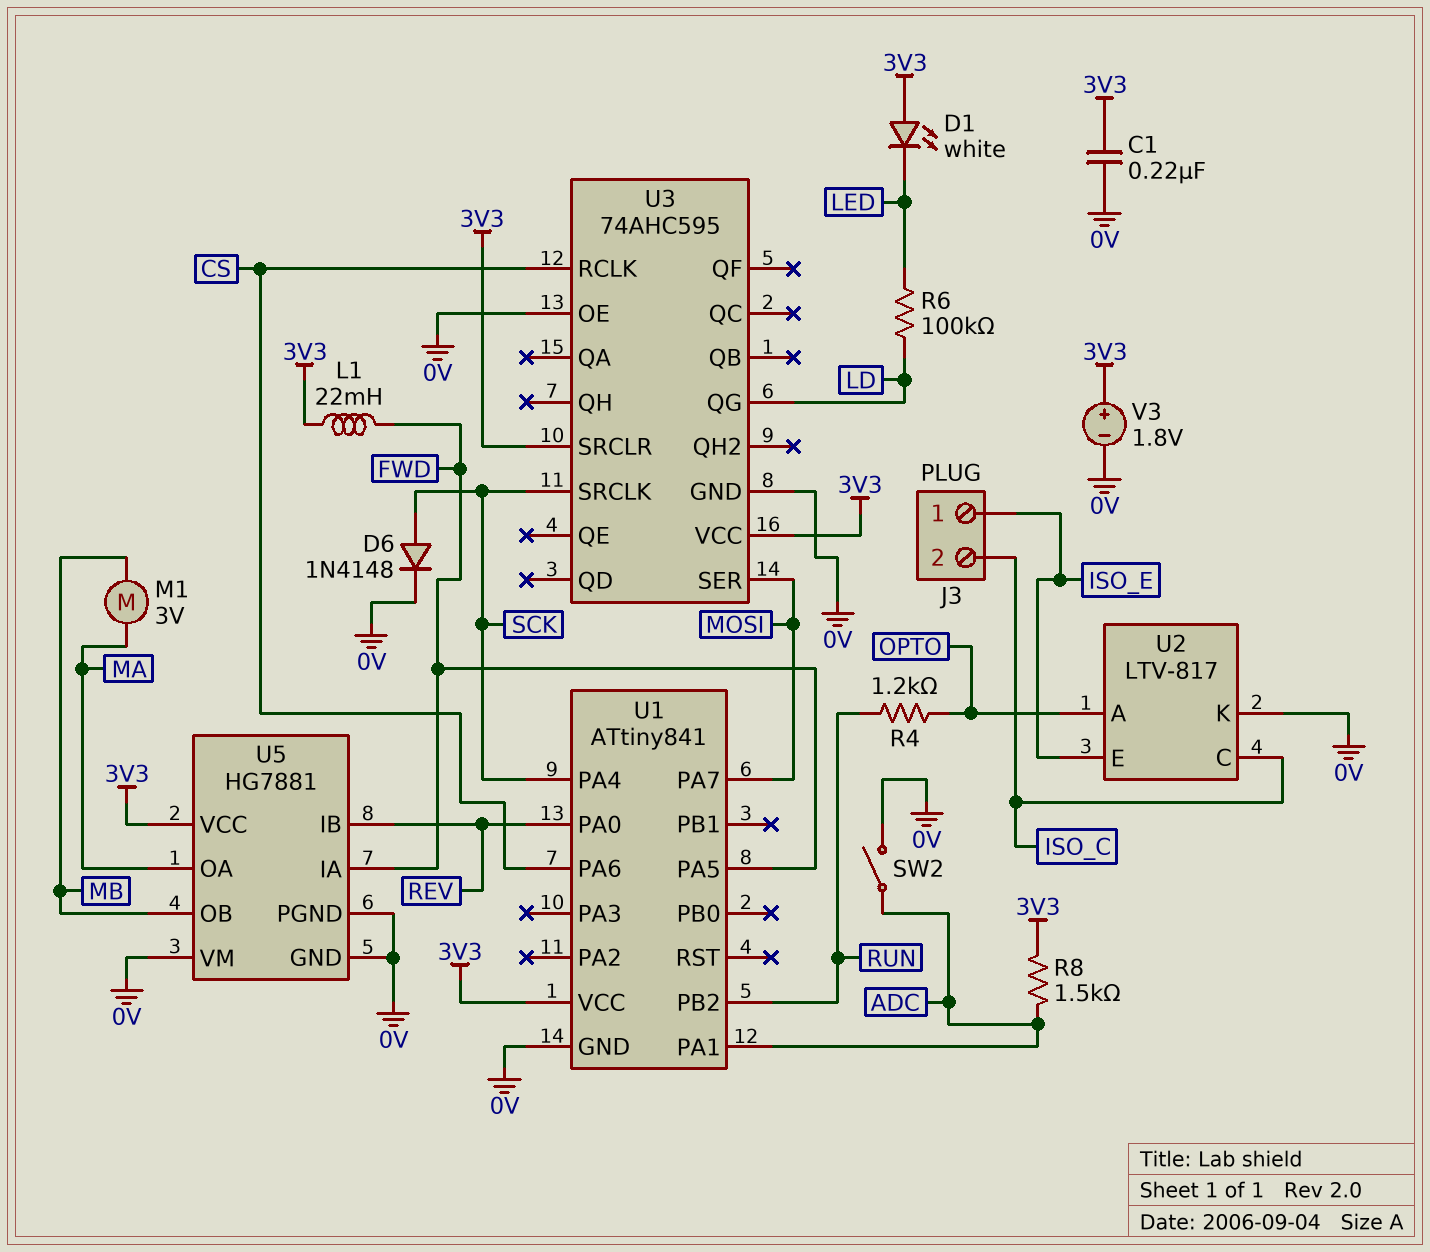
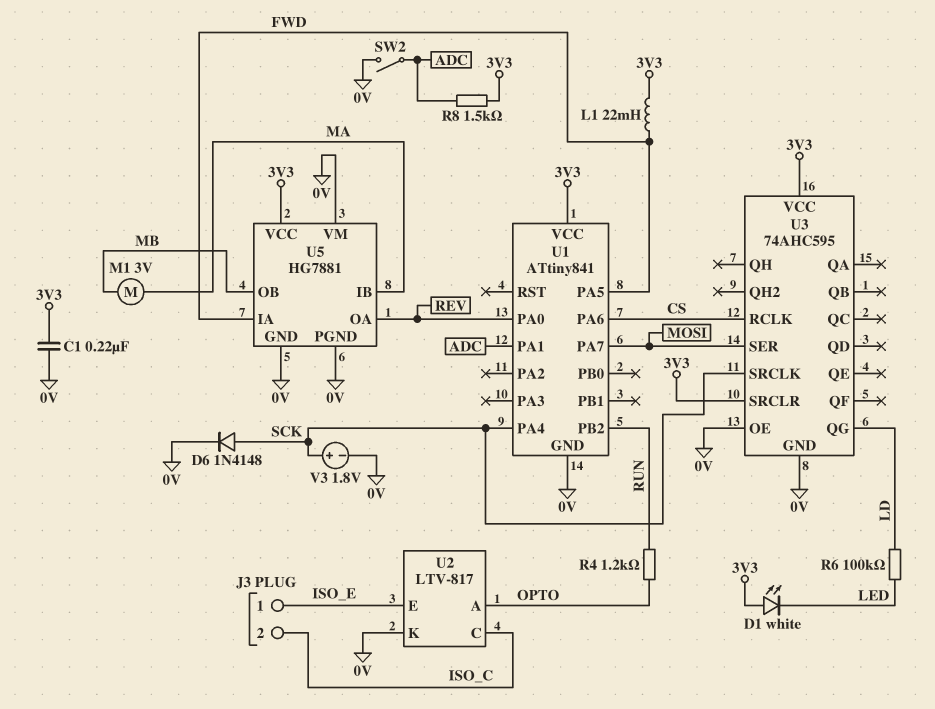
U5 pin IB: REV -> MA
U5 pin OA: MA -> REV
V3: 1.8V (plus 3V3, minus 0V) -> 1.8V (plus SCK, minus 0V)

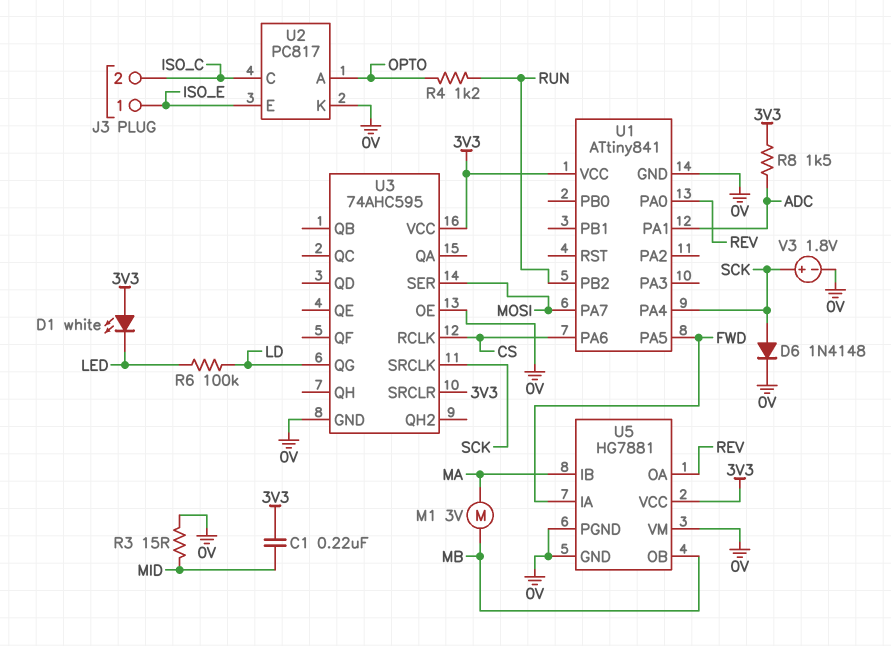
C1: 220nF (0V, 3V3) -> 220nF (3V3, MID)
L1: 22mH (3V3, FWD) -> none
R3: none -> 15 (0V, MID)
SW2: switch (0V, ADC) -> none
U2: LTV-817 -> PC817

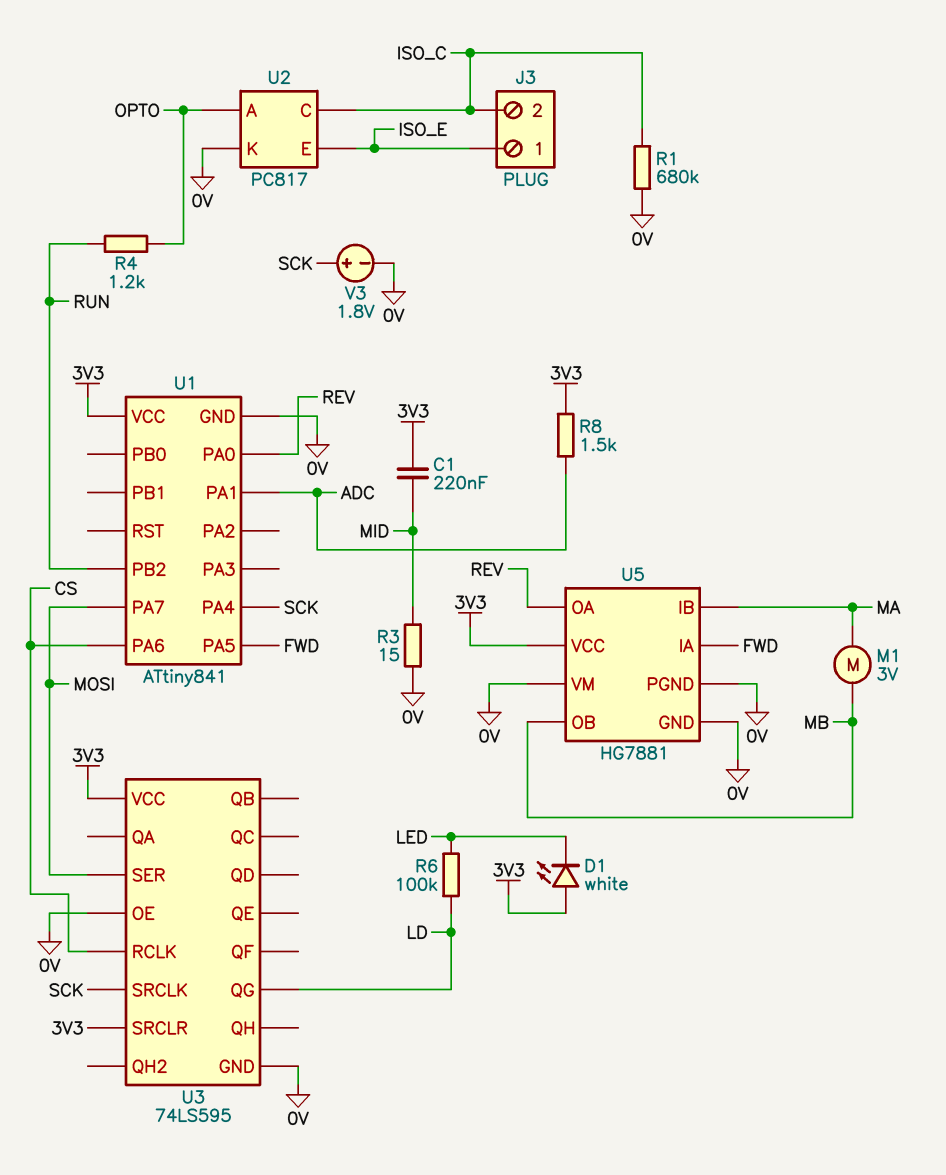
D6: diode 1N4148 (A SCK, K 0V) -> none
R1: none -> 680k (0V, ISO_C)
U3: 74AHC595 -> 74LS595

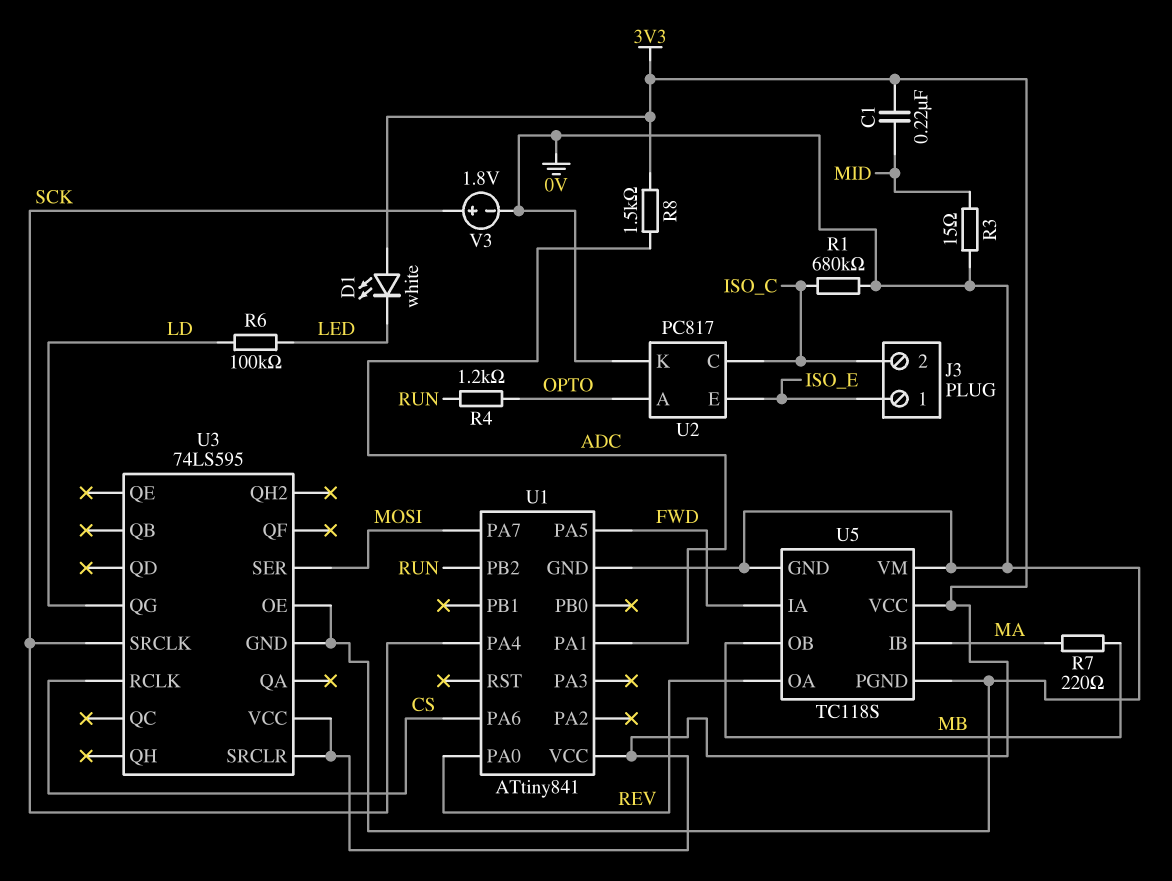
M1: motor 3V (MA, MB) -> none
R7: none -> 220 (MA, MB)
U5: HG7881 -> TC118S

